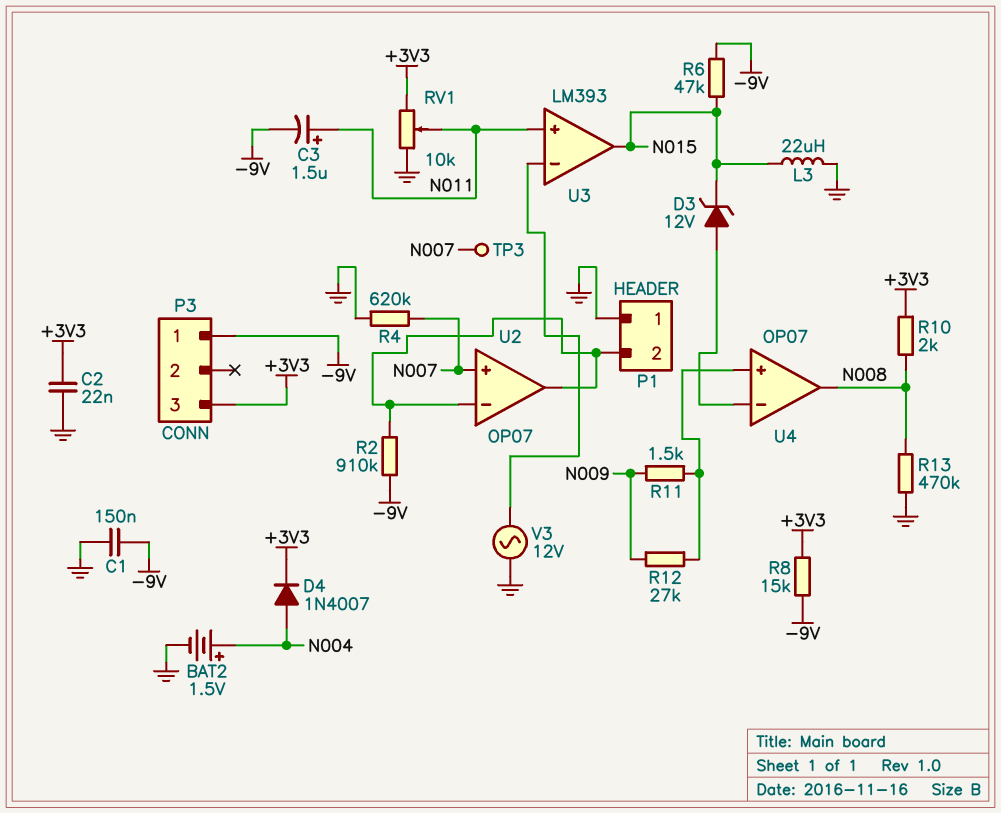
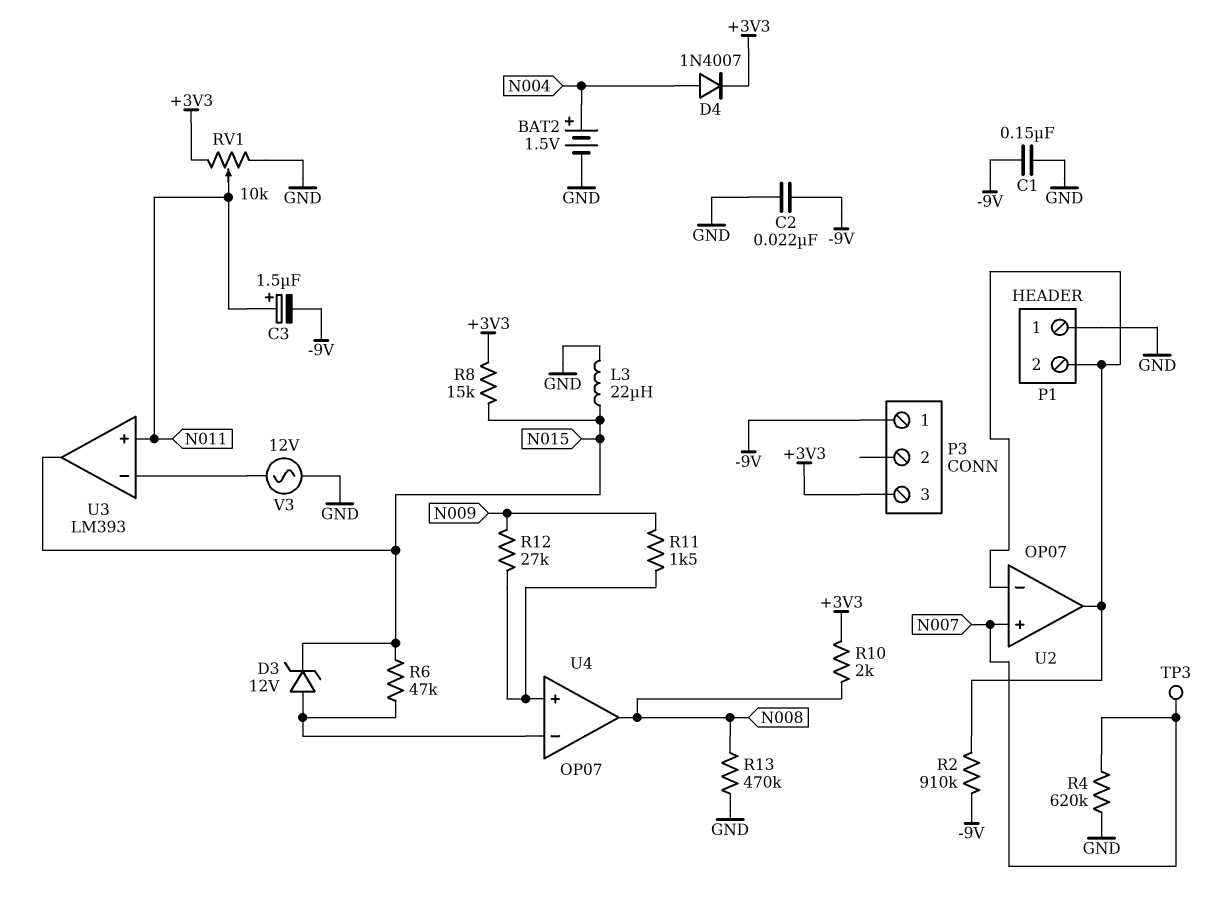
C2: 22nF (+3V3, GND) -> 22nF (-9V, GND)
R6: 47k (-9V, N015) -> 47k (N015, U4/in-)
R8: 15k (+3V3, -9V) -> 15k (+3V3, N015)

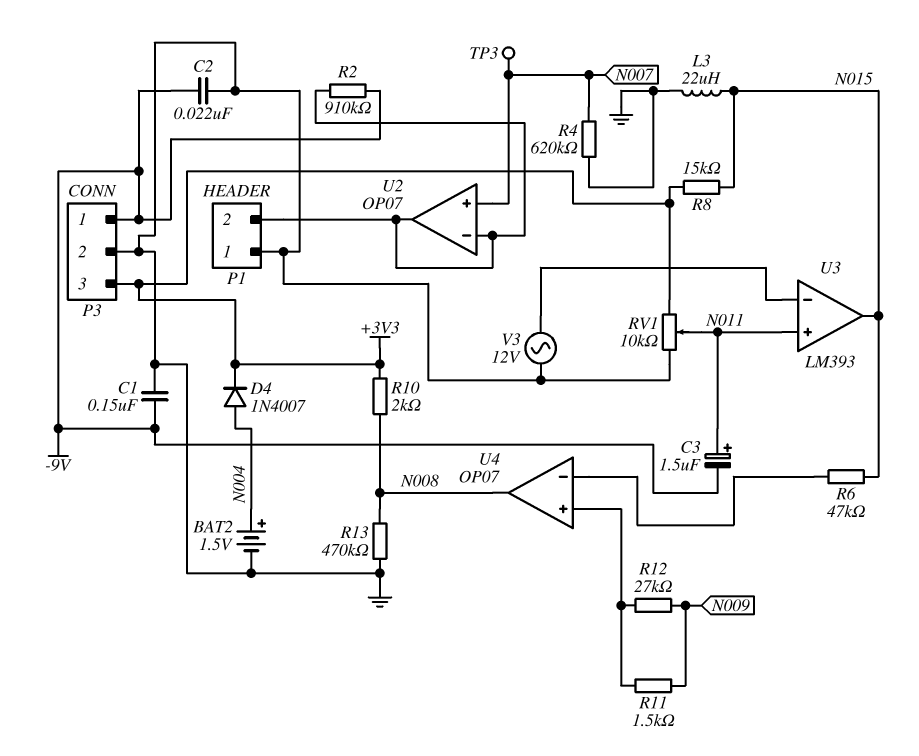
D3: zener 12V (A U4/in-, K N015) -> none
P3 pin 2: none -> GND

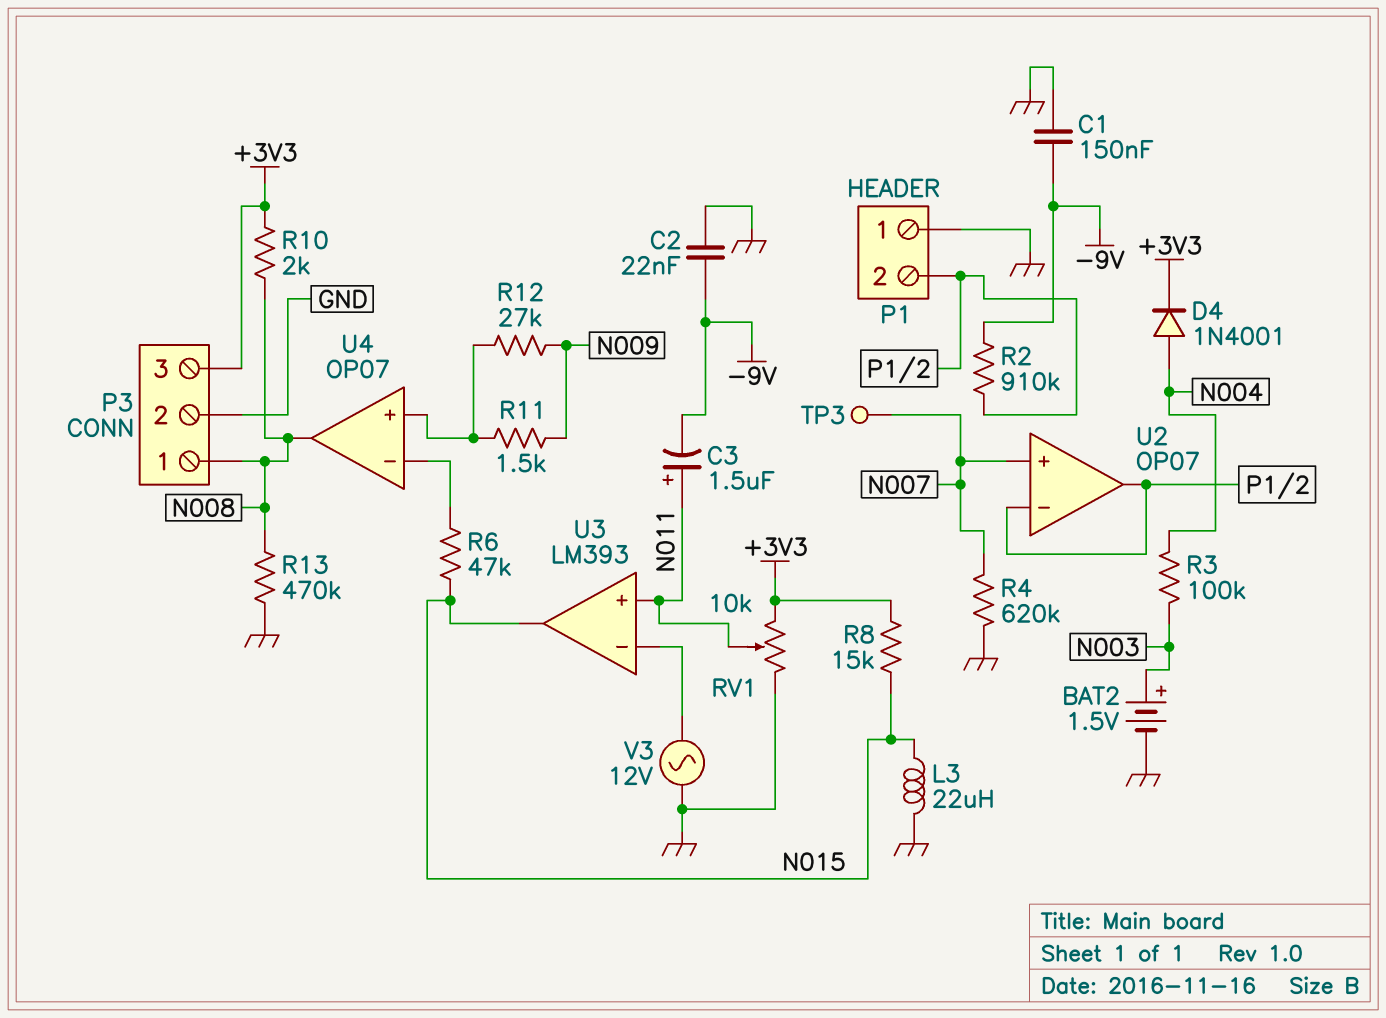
BAT2: 1.5V (plus N004, minus GND) -> 1.5V (plus N003, minus GND)
D4: diode 1N4007 (A N004, K +3V3) -> diode 1N4001 (A N004, K +3V3)
P3 pin 1: -9V -> N008
R3: none -> 100k (N003, N004)

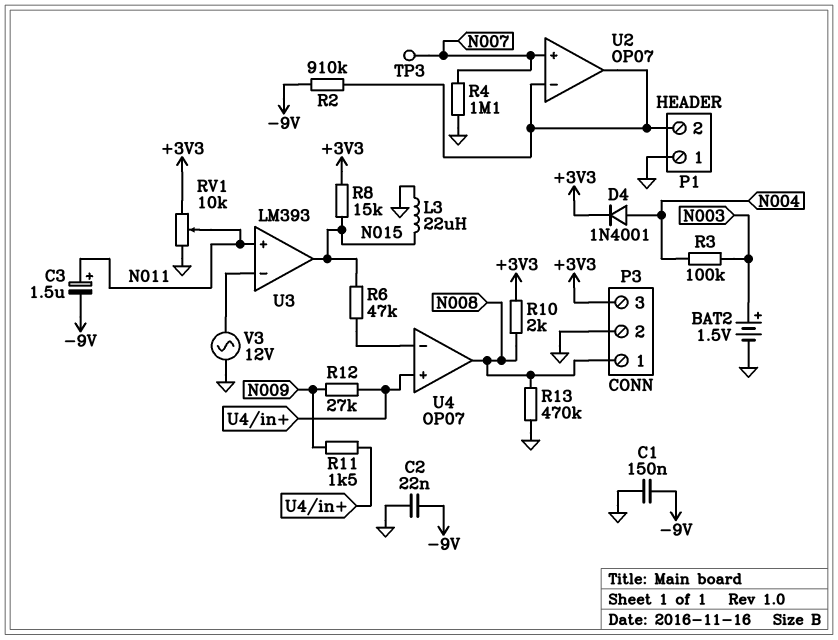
R4: 620k (GND, N007) -> 1.1M (GND, N007)

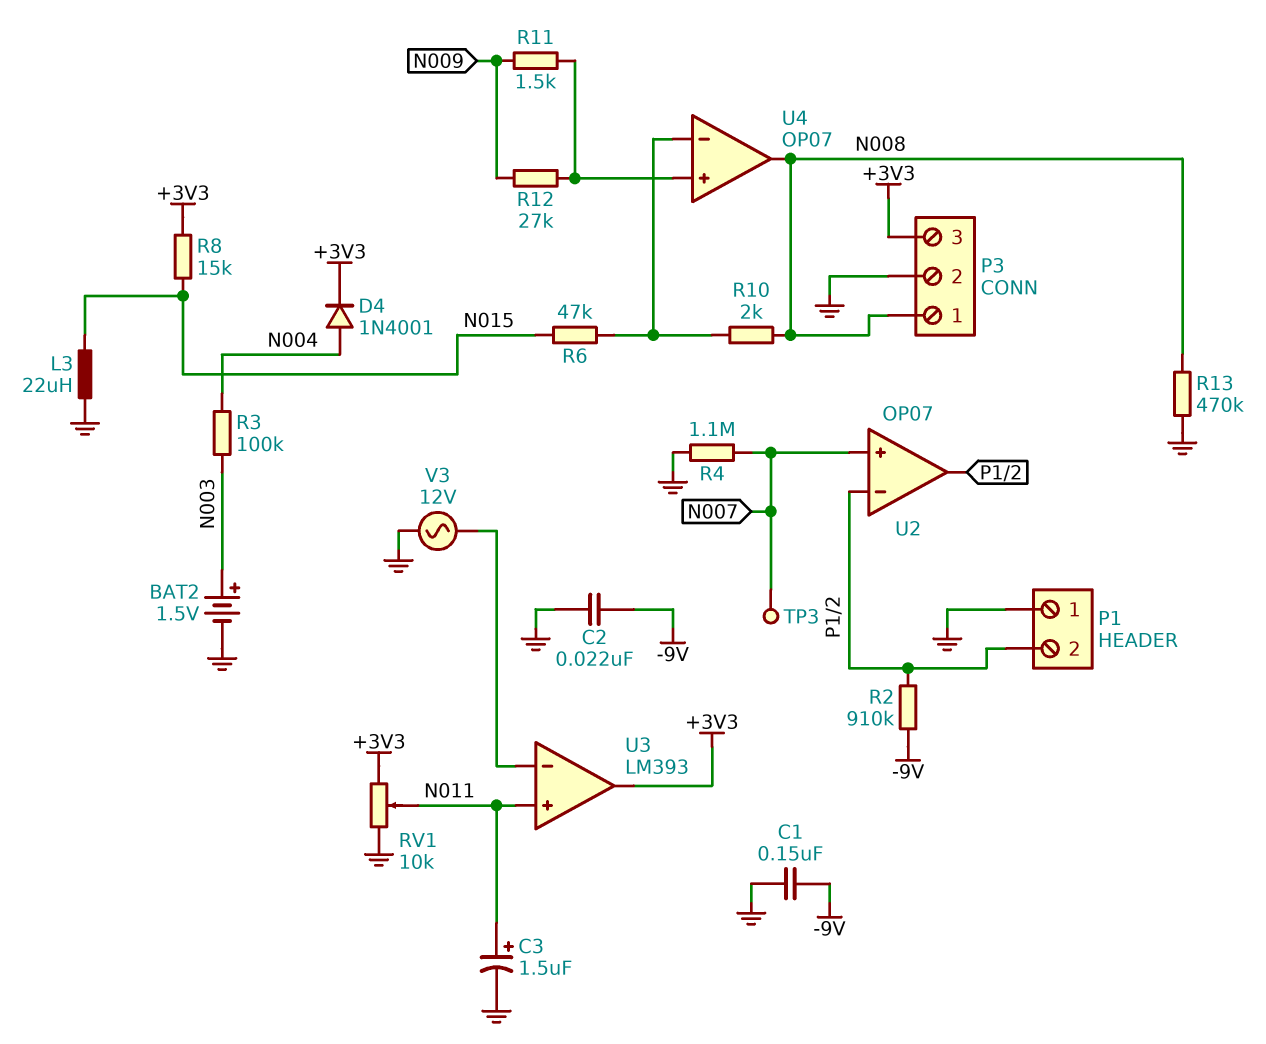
C3: 1.5uF (plus N011, minus -9V) -> 1.5uF (plus N011, minus GND)
R10: 2k (+3V3, N008) -> 2k (N008, U4/in-)
U3 pin out: N015 -> +3V3

